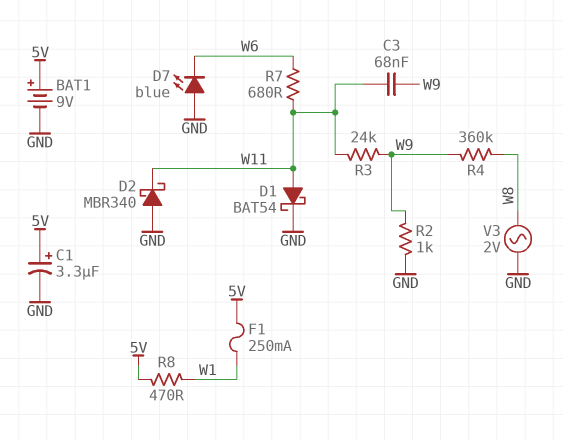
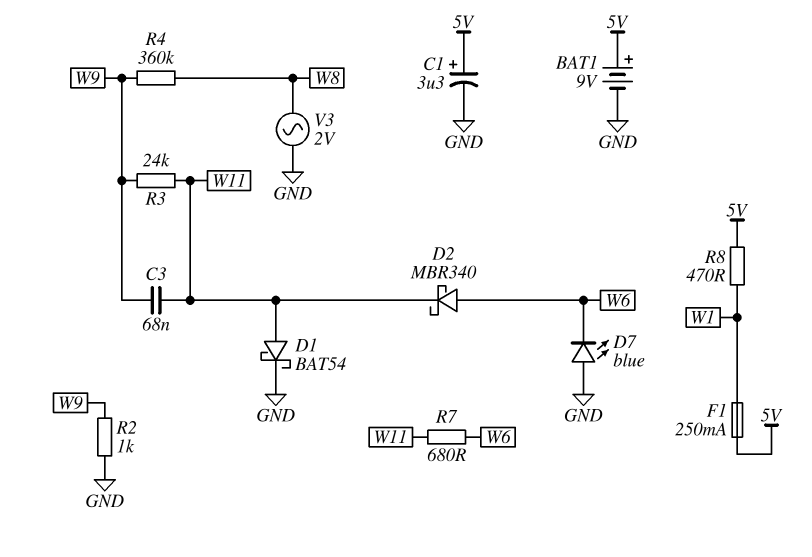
D2: schottky MBR340 (A GND, K W11) -> schottky MBR340 (A W6, K W11)

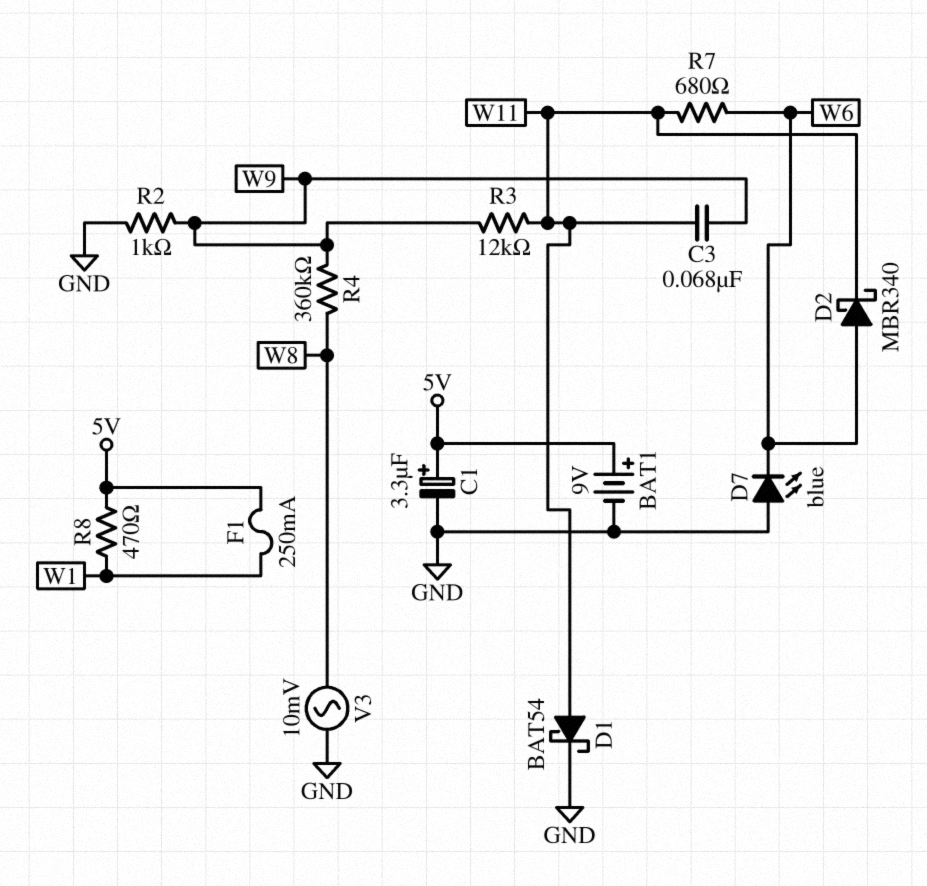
R3: 24k (W9, W11) -> 12k (W9, W11)
V3: AC 2V (GND, W8) -> AC 10mV (GND, W8)

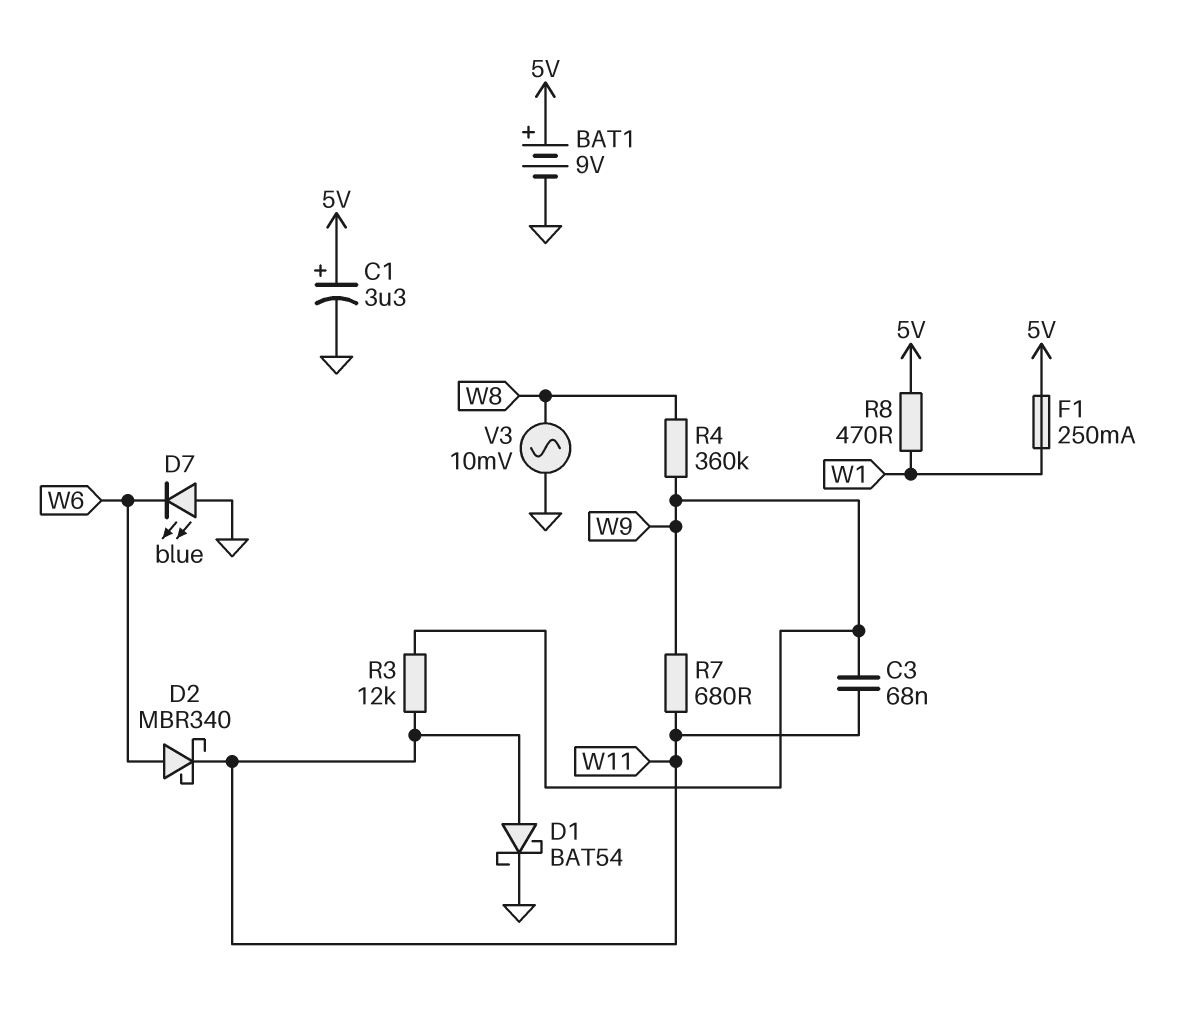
R2: 1k (GND, W9) -> none
R7: 680 (W6, W11) -> 680 (W9, W11)

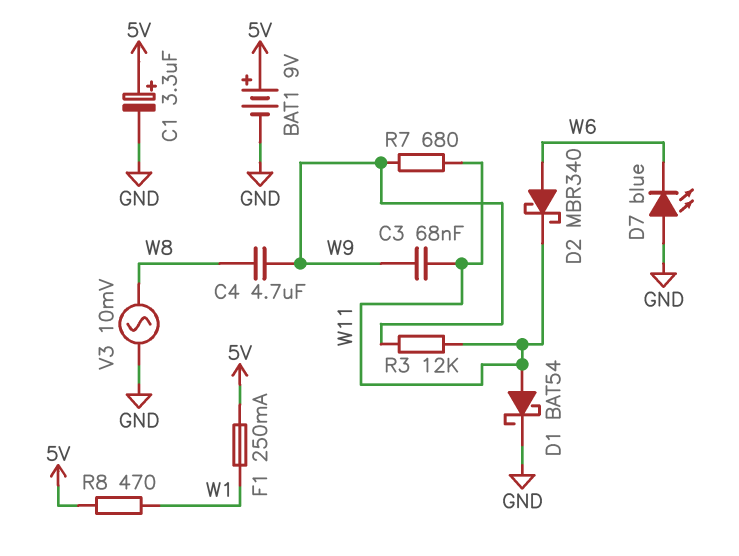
C4: none -> 4.7uF (W8, W9)
R4: 360k (W8, W9) -> none

